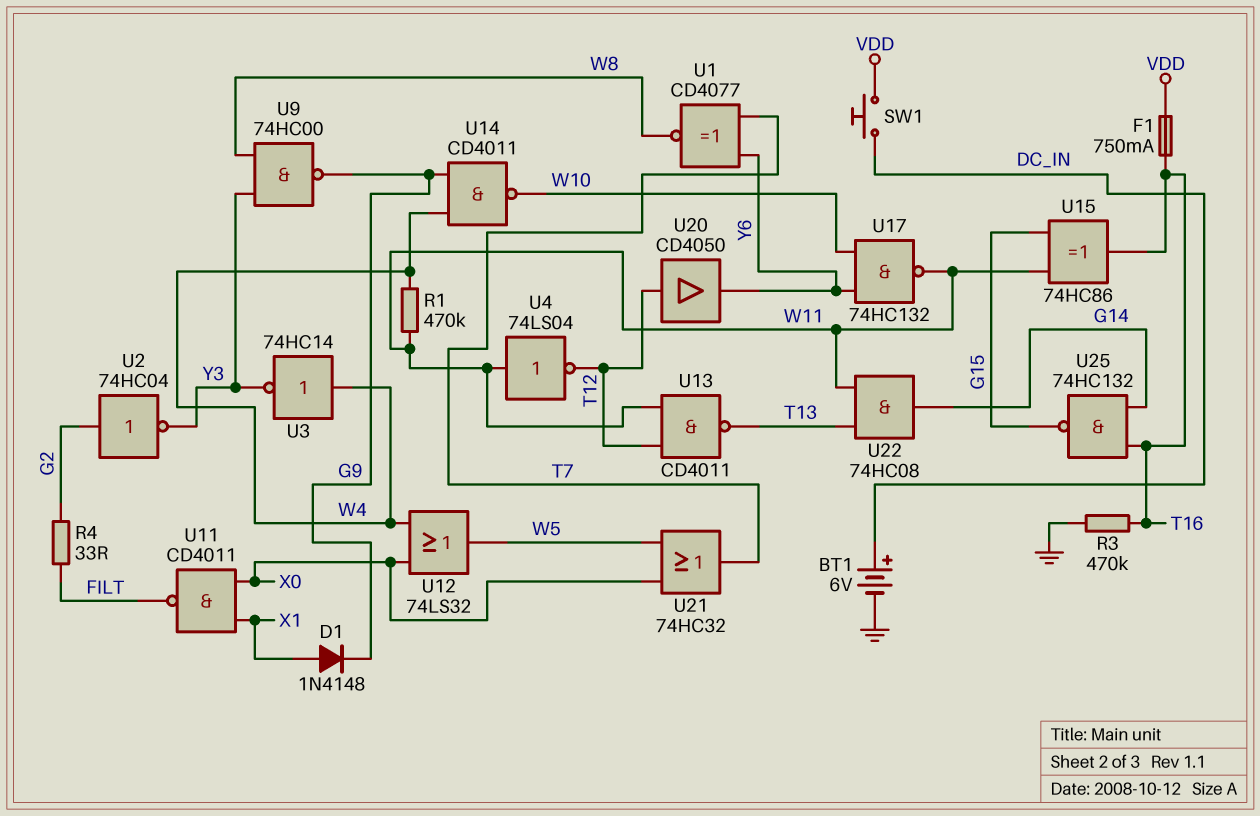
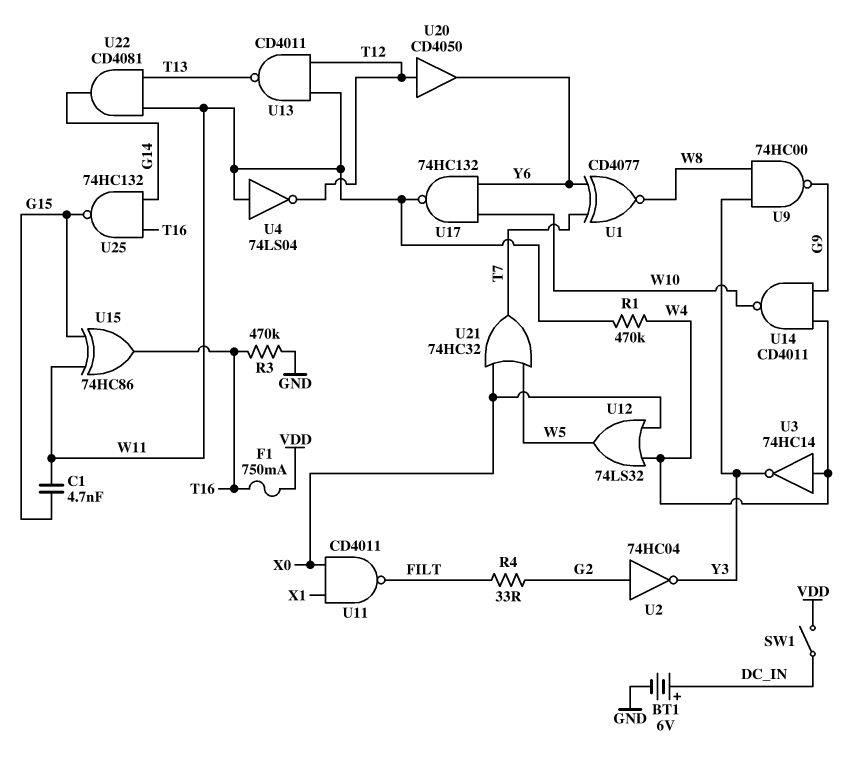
C1: none -> 4.7nF (G15, W11)
D1: diode 1N4148 (A X1, K G9) -> none
SW1: button (DC_IN, VDD) -> switch (DC_IN, VDD)
U22: AND 74HC08 (in T13, in W11, out G14) -> AND CD4081 (in T13, in W11, out G14)

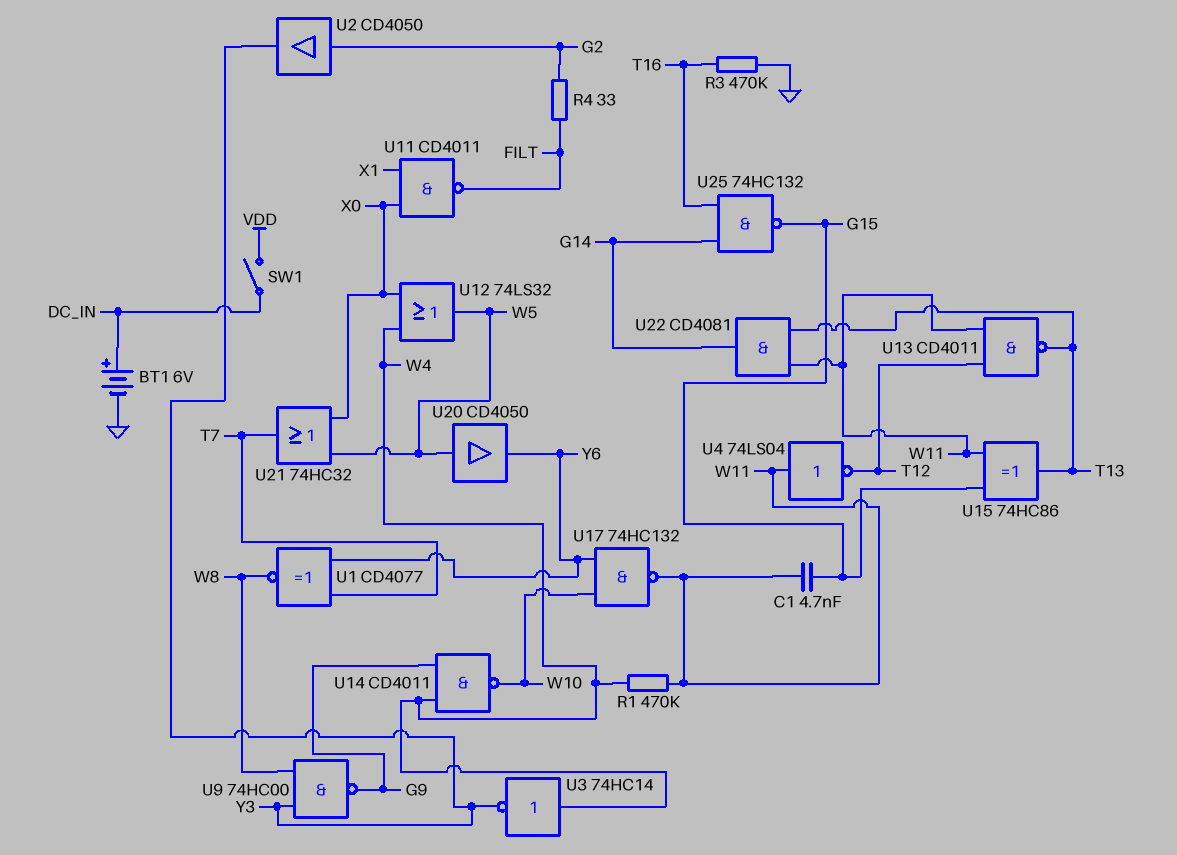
F1: 750mA (T16, VDD) -> none
U2: NOT 74HC04 (in G2, out Y3) -> buffer CD4050 (in G2, out Y3)
U15: XOR 74HC86 (in G15, in W11, out T16) -> XOR 74HC86 (in G15, in W11, out T13)
U20: buffer CD4050 (in T12, out Y6) -> buffer CD4050 (in W5, out Y6)

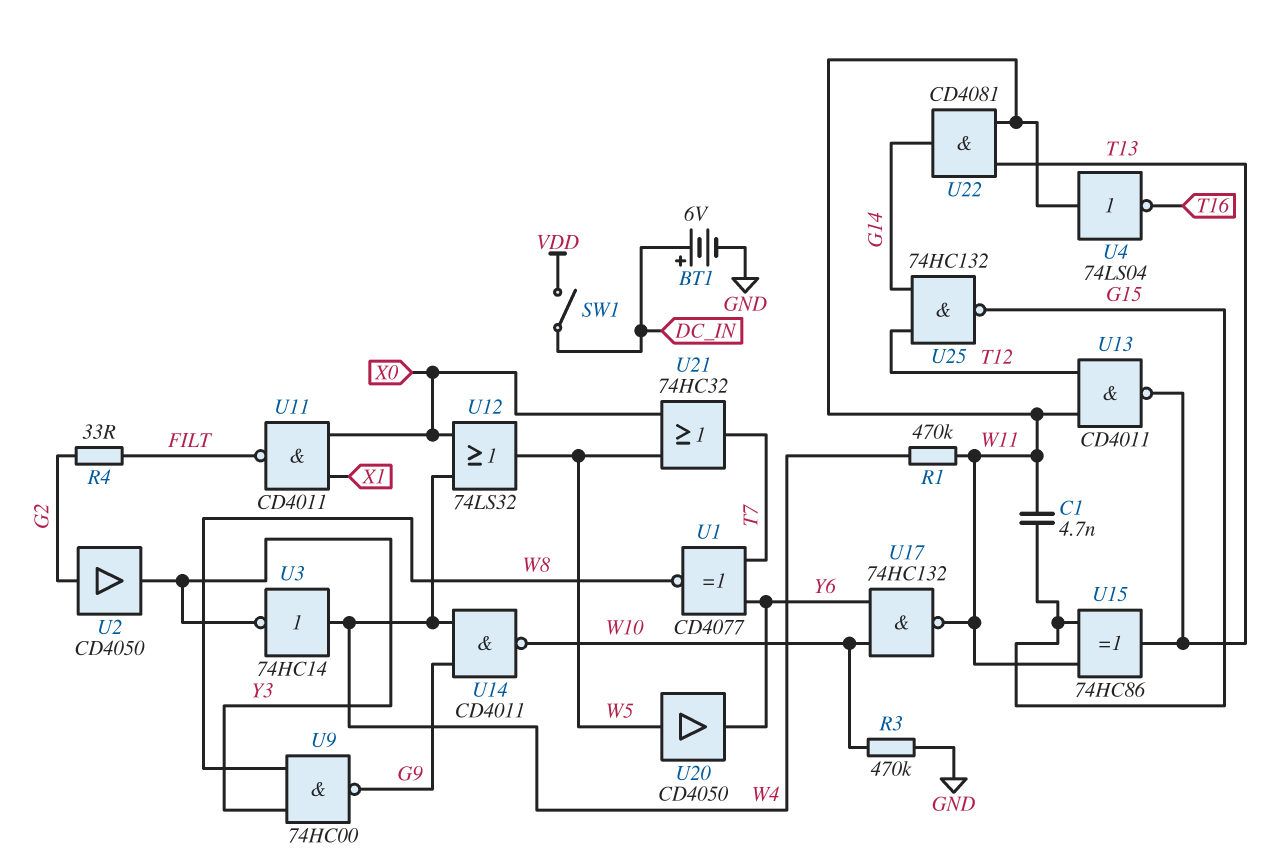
R3: 470k (GND, T16) -> 470k (GND, W10)
U4: NOT 74LS04 (in W11, out T12) -> NOT 74LS04 (in W11, out T16)
U25: NAND 74HC132 (in G14, in T16, out G15) -> NAND 74HC132 (in G14, in T12, out G15)

